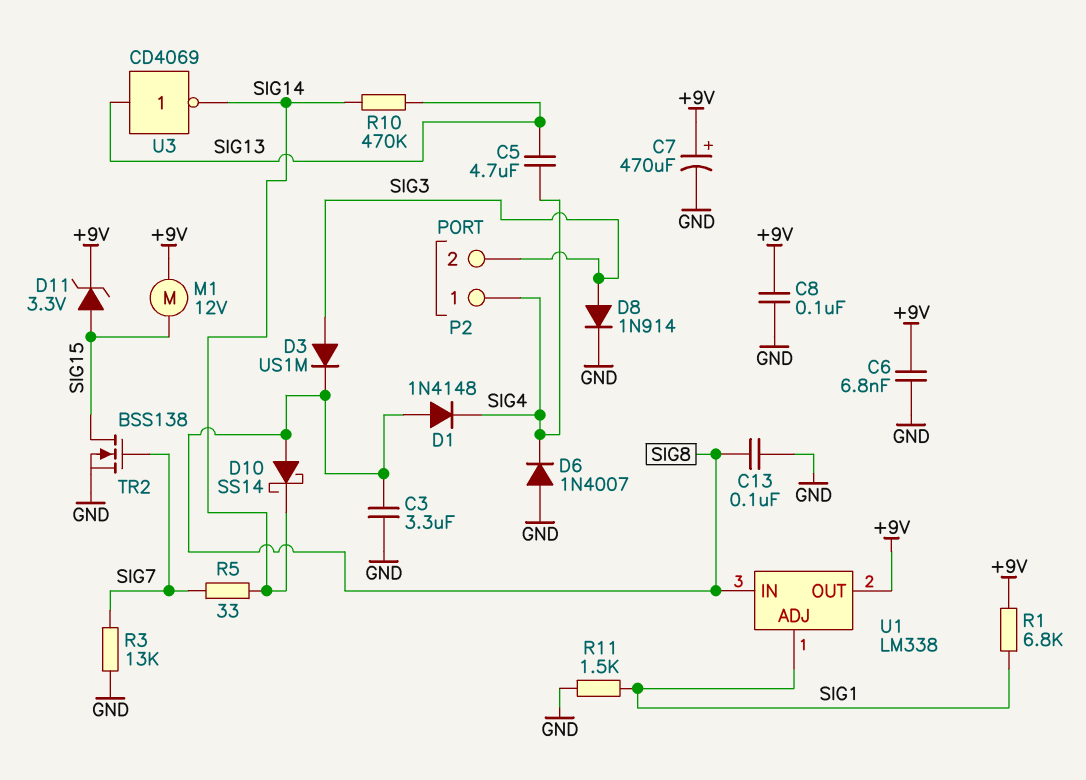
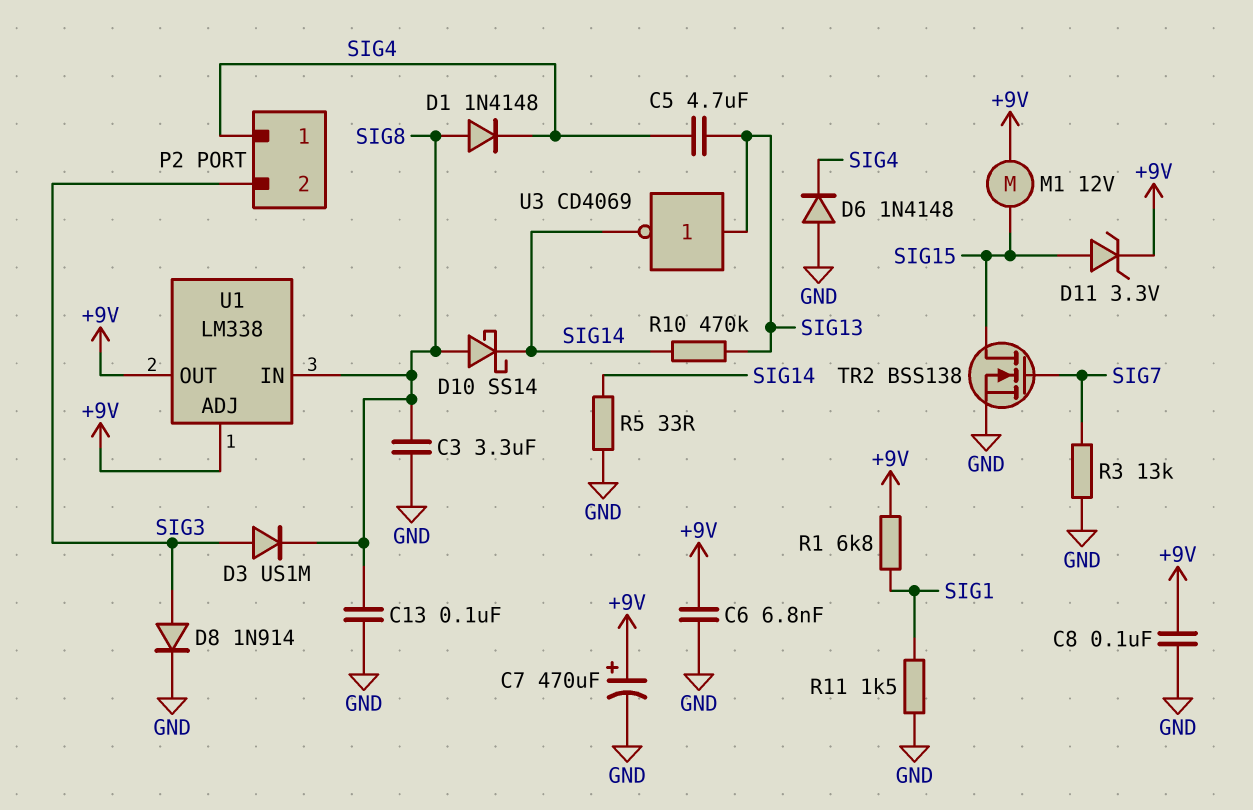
D6: diode 1N4007 (A GND, K SIG4) -> diode 1N4148 (A GND, K SIG4)
R5: 33 (SIG7, SIG14) -> 33 (GND, SIG14)
U1 pin ADJ: SIG1 -> +9V

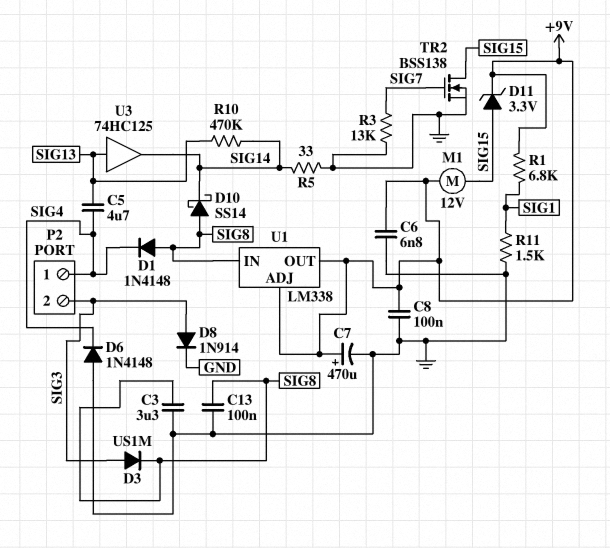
U3: NOT CD4069 (in SIG13, out SIG14) -> buffer 74HC125 (in SIG13, out SIG14)

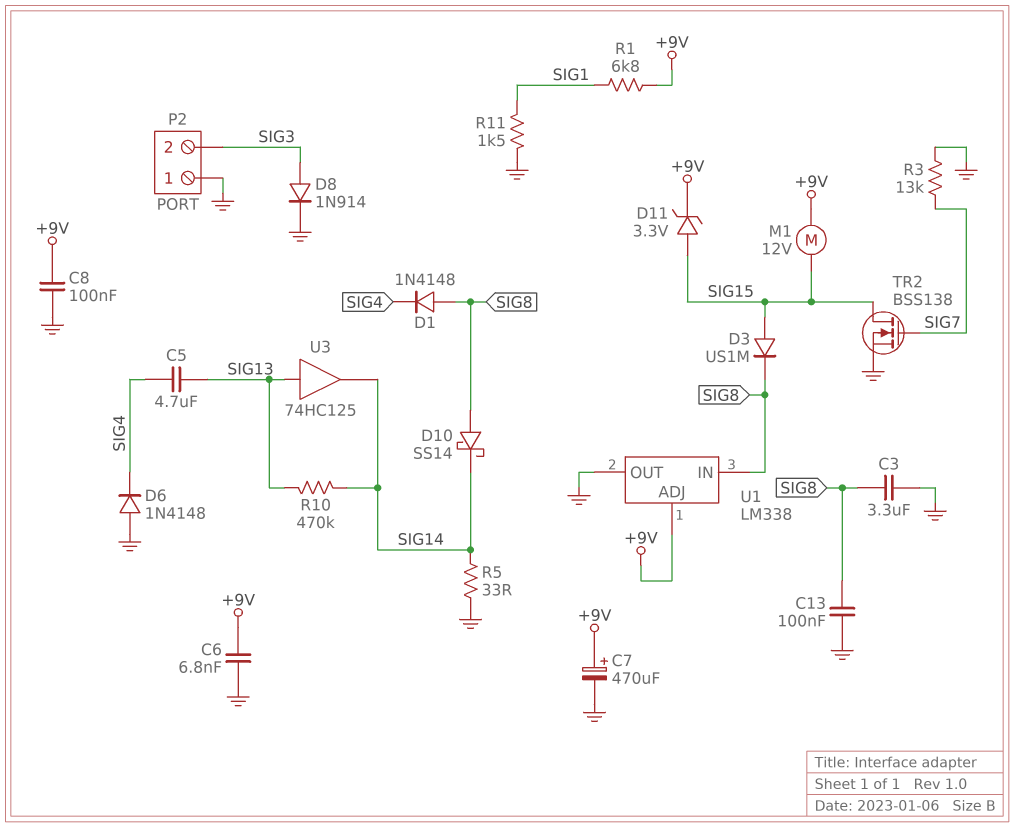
D3: diode US1M (A SIG3, K SIG8) -> diode US1M (A SIG15, K SIG8)
P2 pin 1: SIG4 -> GND
U1 pin OUT: +9V -> GND

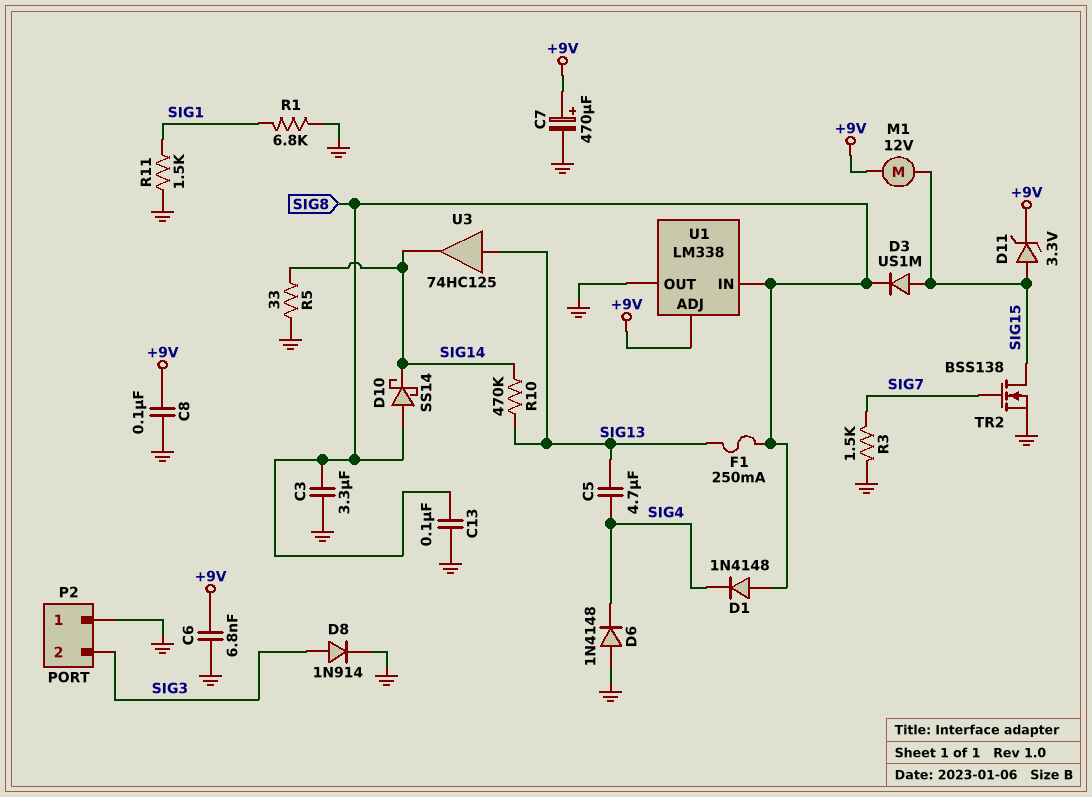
F1: none -> 250mA (SIG8, SIG13)
R1: 6.8k (+9V, SIG1) -> 6.8k (GND, SIG1)
R3: 13k (GND, SIG7) -> 1.5k (GND, SIG7)

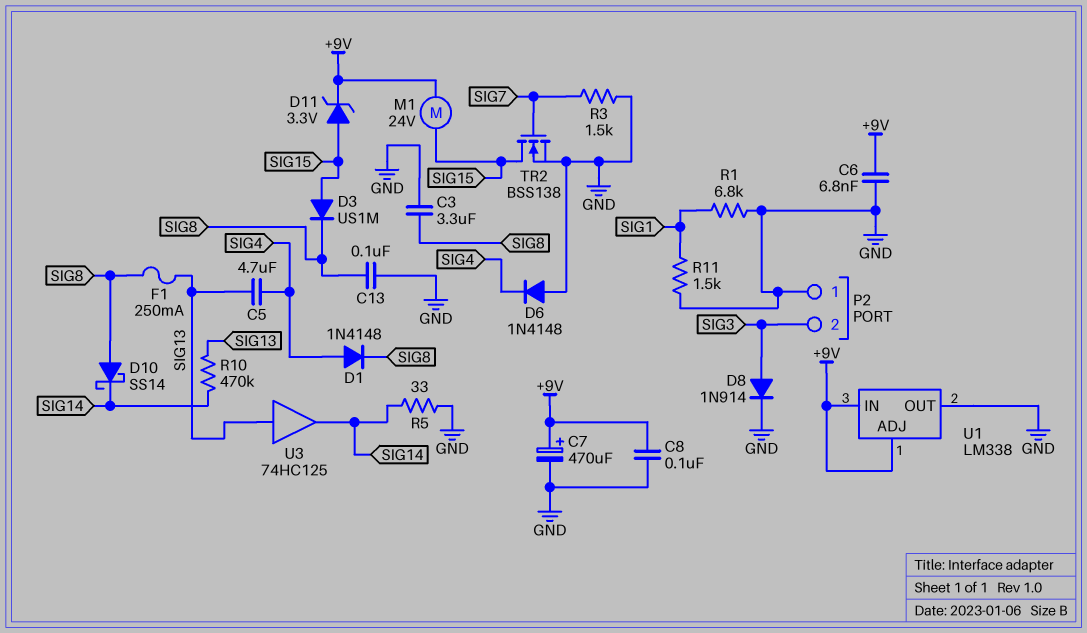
D1: diode 1N4148 (A SIG8, K SIG4) -> diode 1N4148 (A SIG4, K SIG8)
M1: motor 12V (+9V, SIG15) -> motor 24V (+9V, SIG15)
U1 pin IN: SIG8 -> +9V

